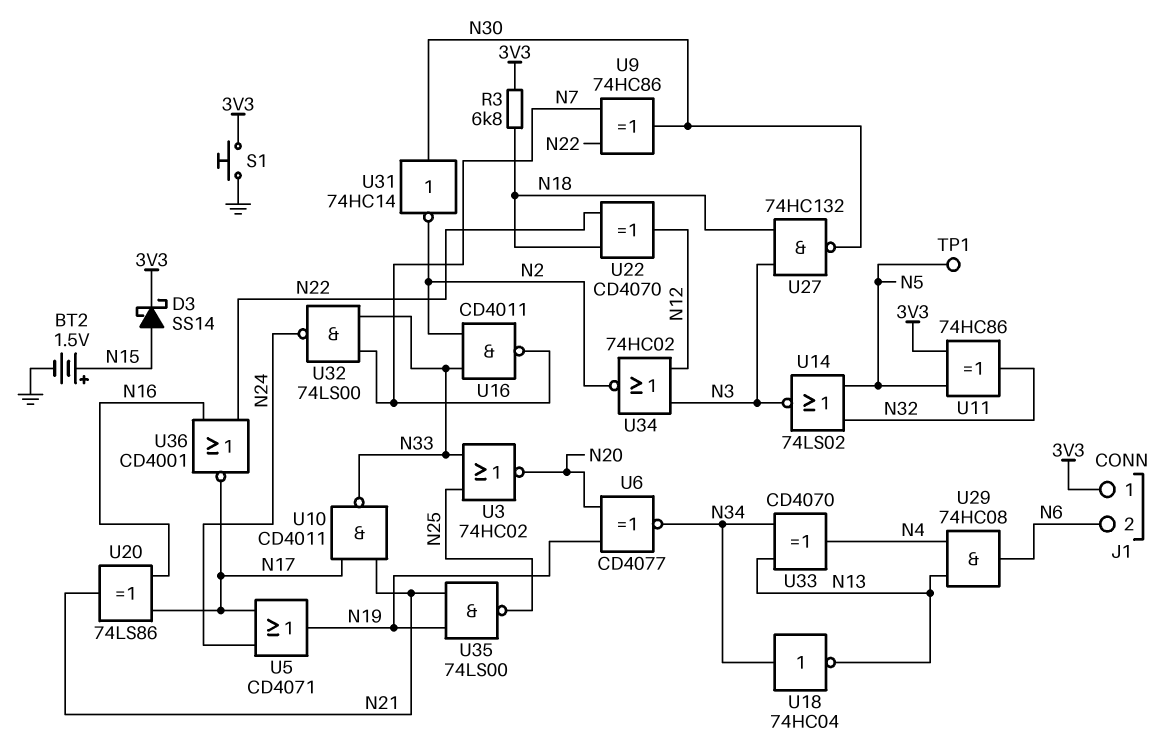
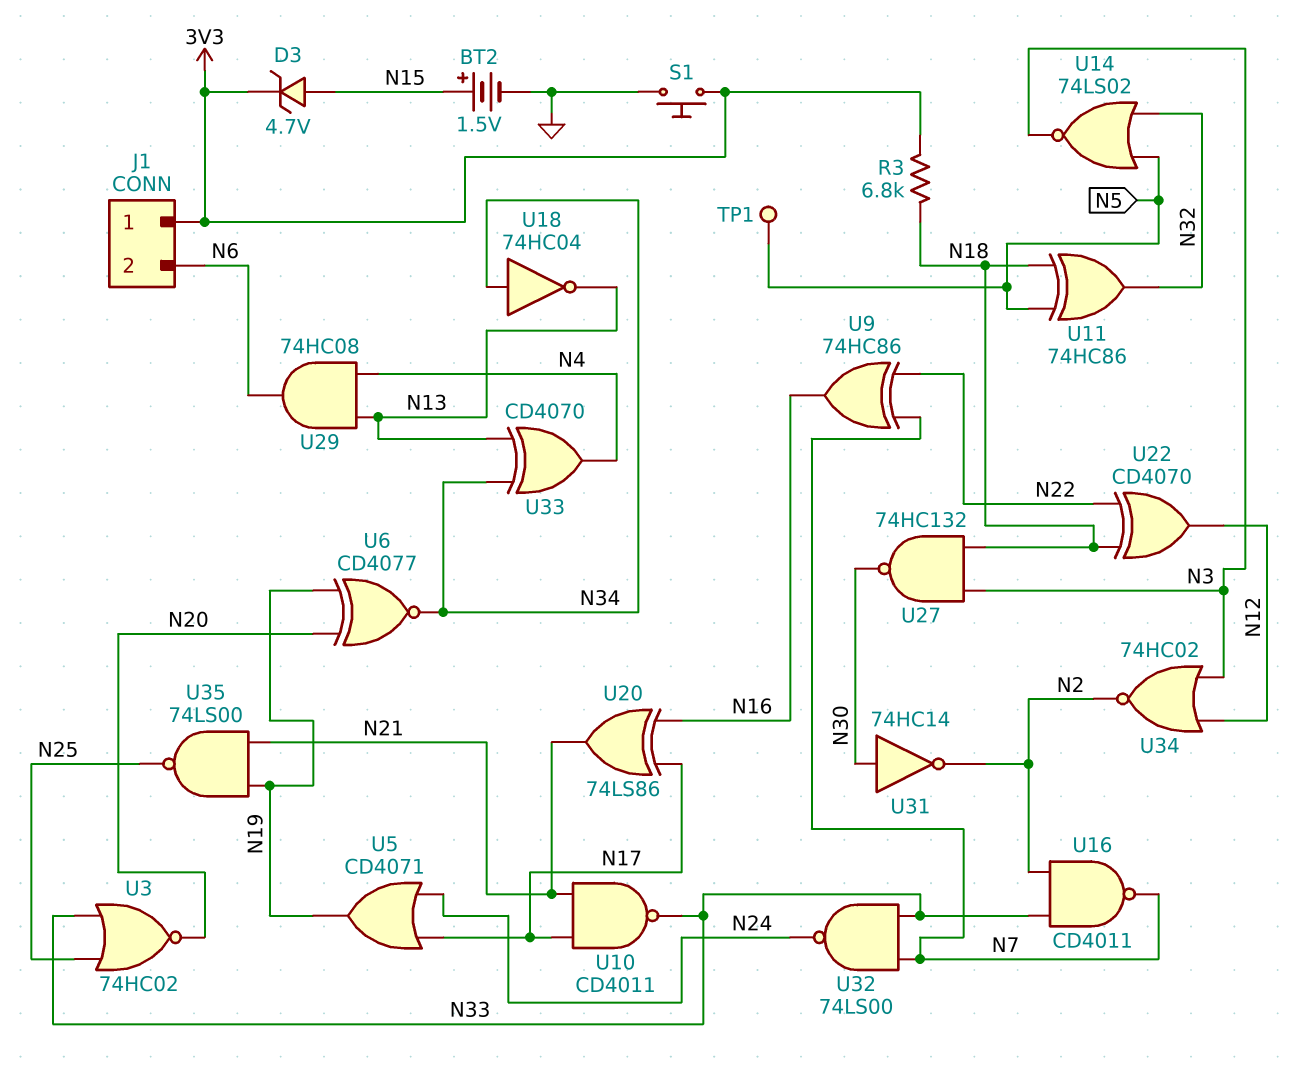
D3: schottky SS14 (A N15, K 3V3) -> zener 4.7V (A N15, K 3V3)
U9: XOR 74HC86 (in N7, in N22, out N30) -> XOR 74HC86 (in N7, in N22, out N16)
U11: XOR 74HC86 (in 3V3, in N5, out N32) -> XOR 74HC86 (in N5, in N18, out N32)
U36: NOR CD4001 (in N16, in N22, out N17) -> none

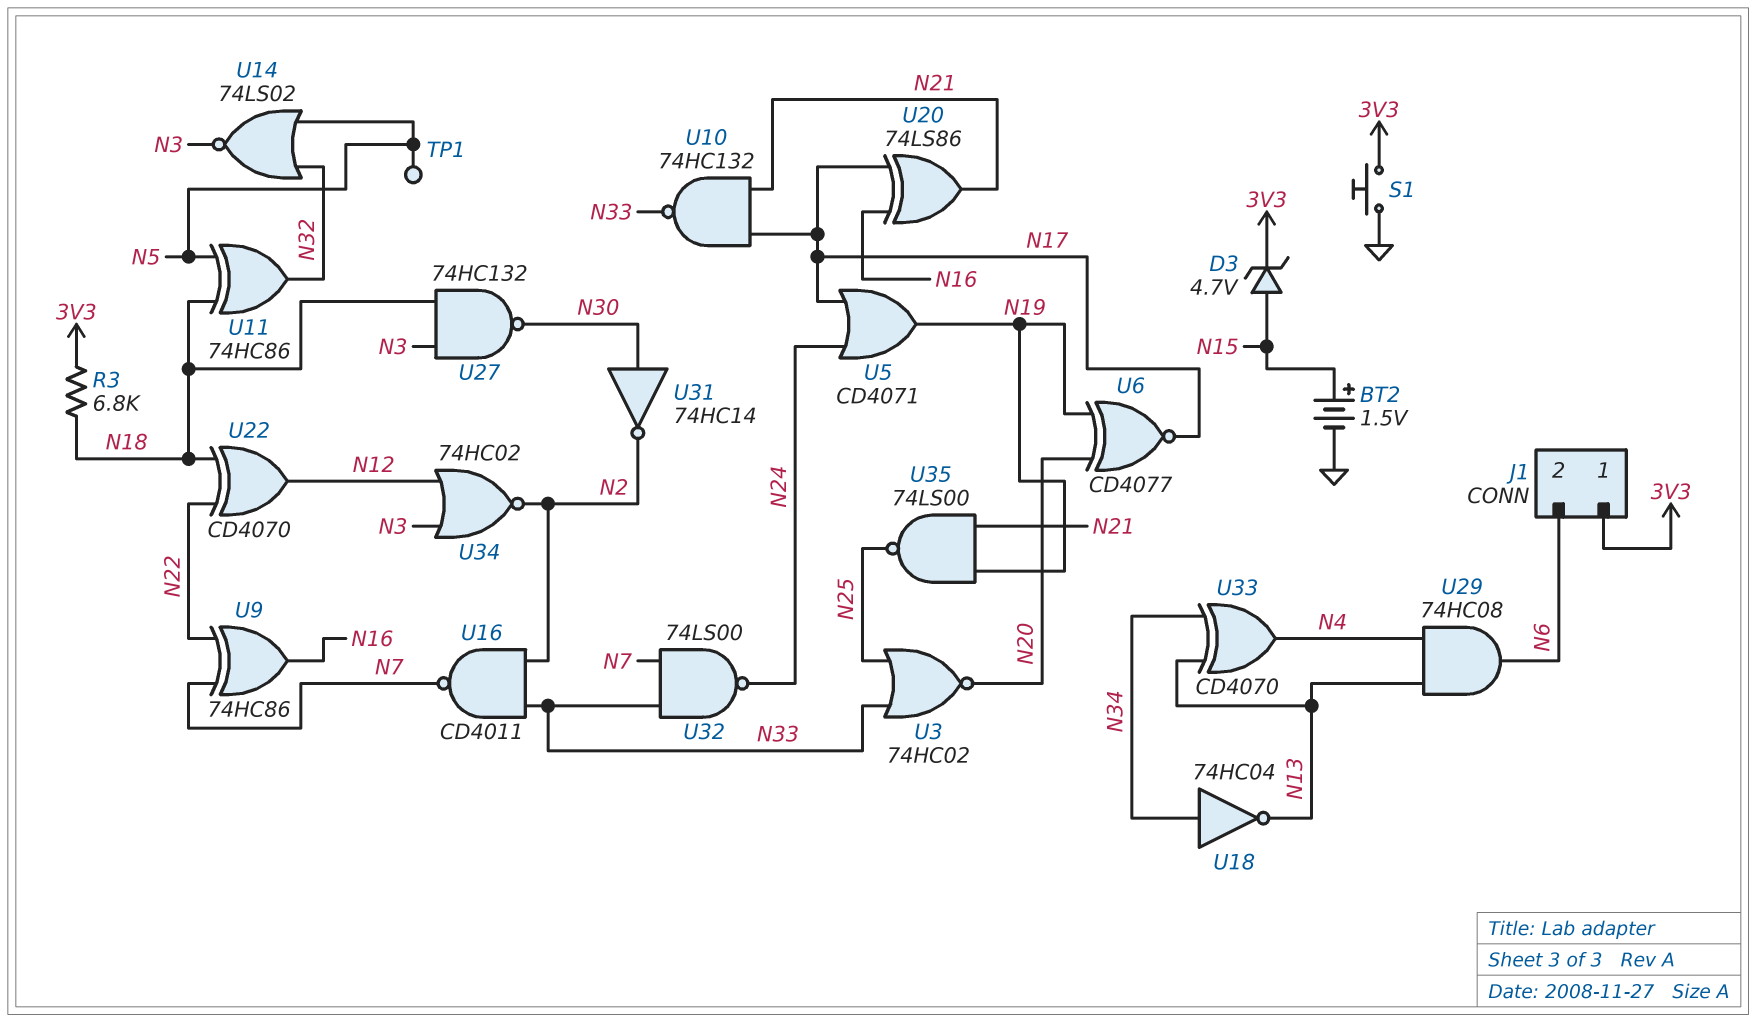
U6: XNOR CD4077 (in N19, in N20, out N34) -> XNOR CD4077 (in N19, in N20, out N17)
U10: NAND CD4011 (in N17, in N21, out N33) -> NAND 74HC132 (in N17, in N21, out N33)

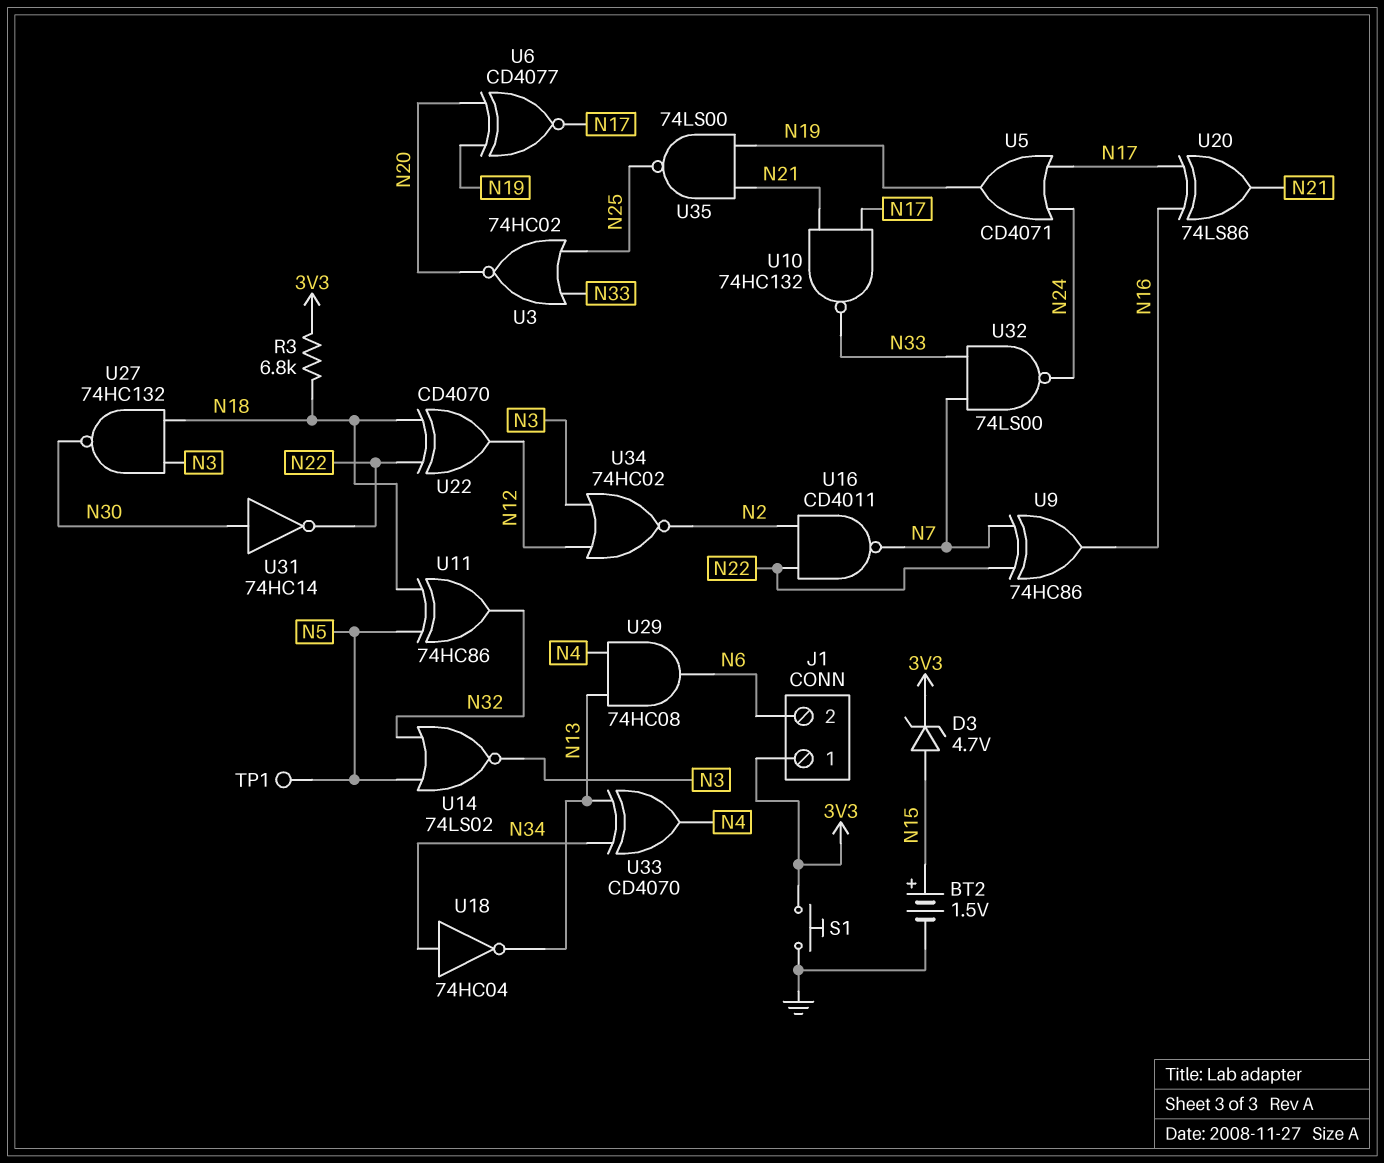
U16: NAND CD4011 (in N2, in N33, out N7) -> NAND CD4011 (in N2, in N22, out N7)
U31: NOT 74HC14 (in N30, out N2) -> NOT 74HC14 (in N30, out N22)

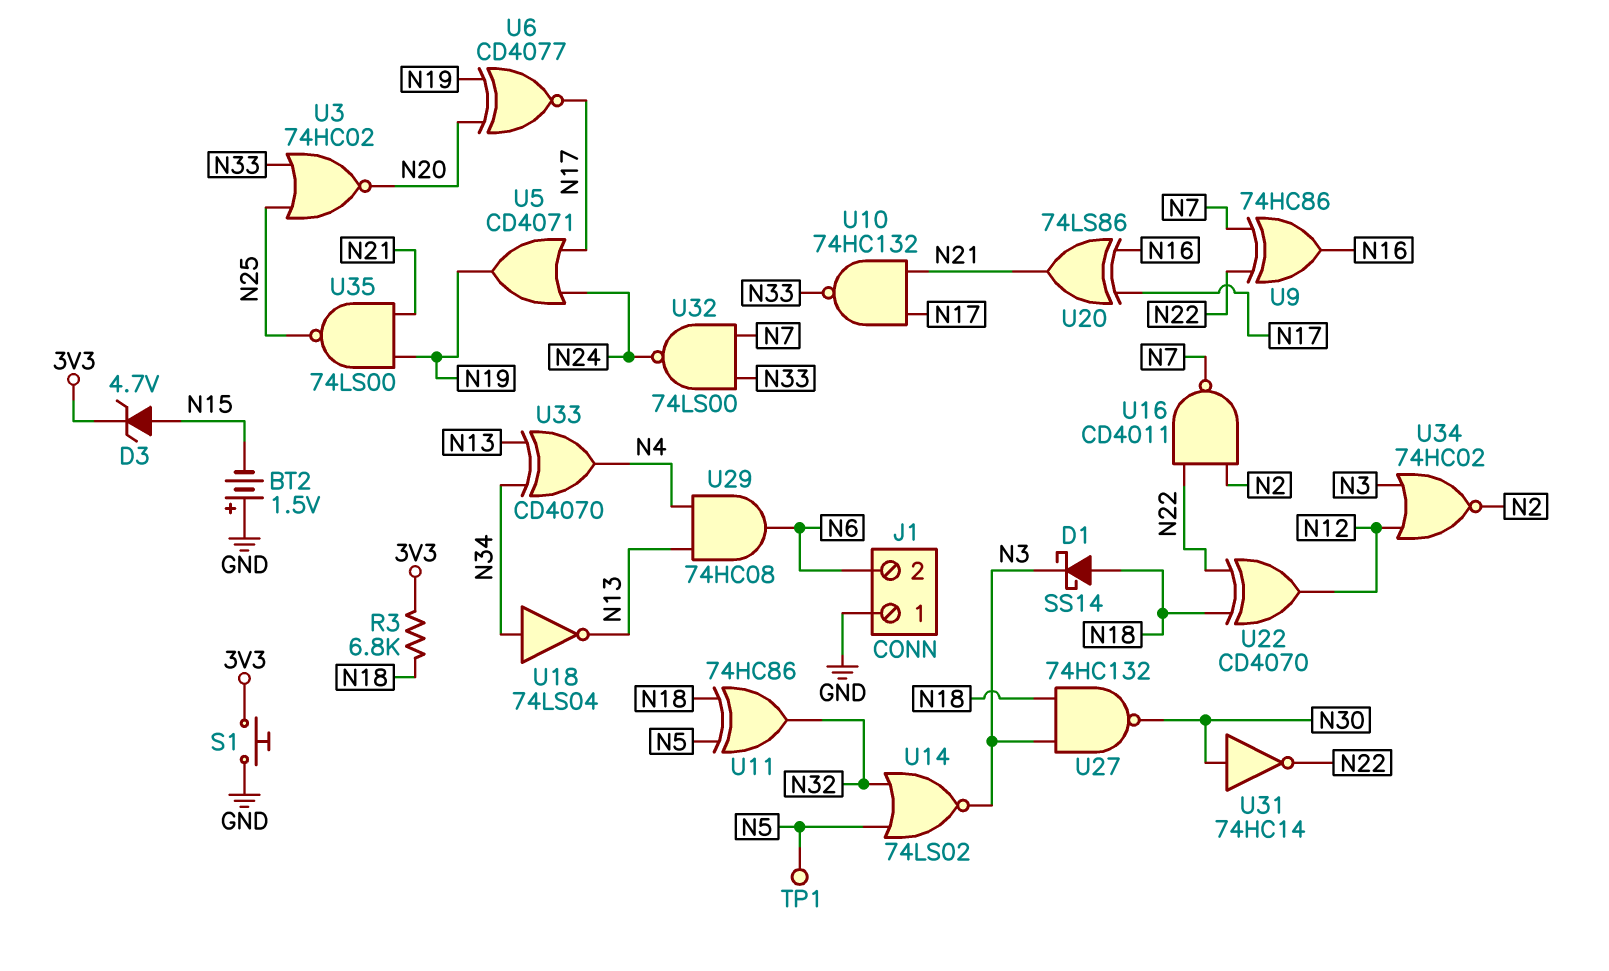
BT2: 1.5V (plus N15, minus GND) -> 1.5V (plus GND, minus N15)
D1: none -> schottky SS14 (A N18, K N3)
J1 pin 1: 3V3 -> GND
U18: NOT 74HC04 (in N34, out N13) -> NOT 74LS04 (in N34, out N13)

